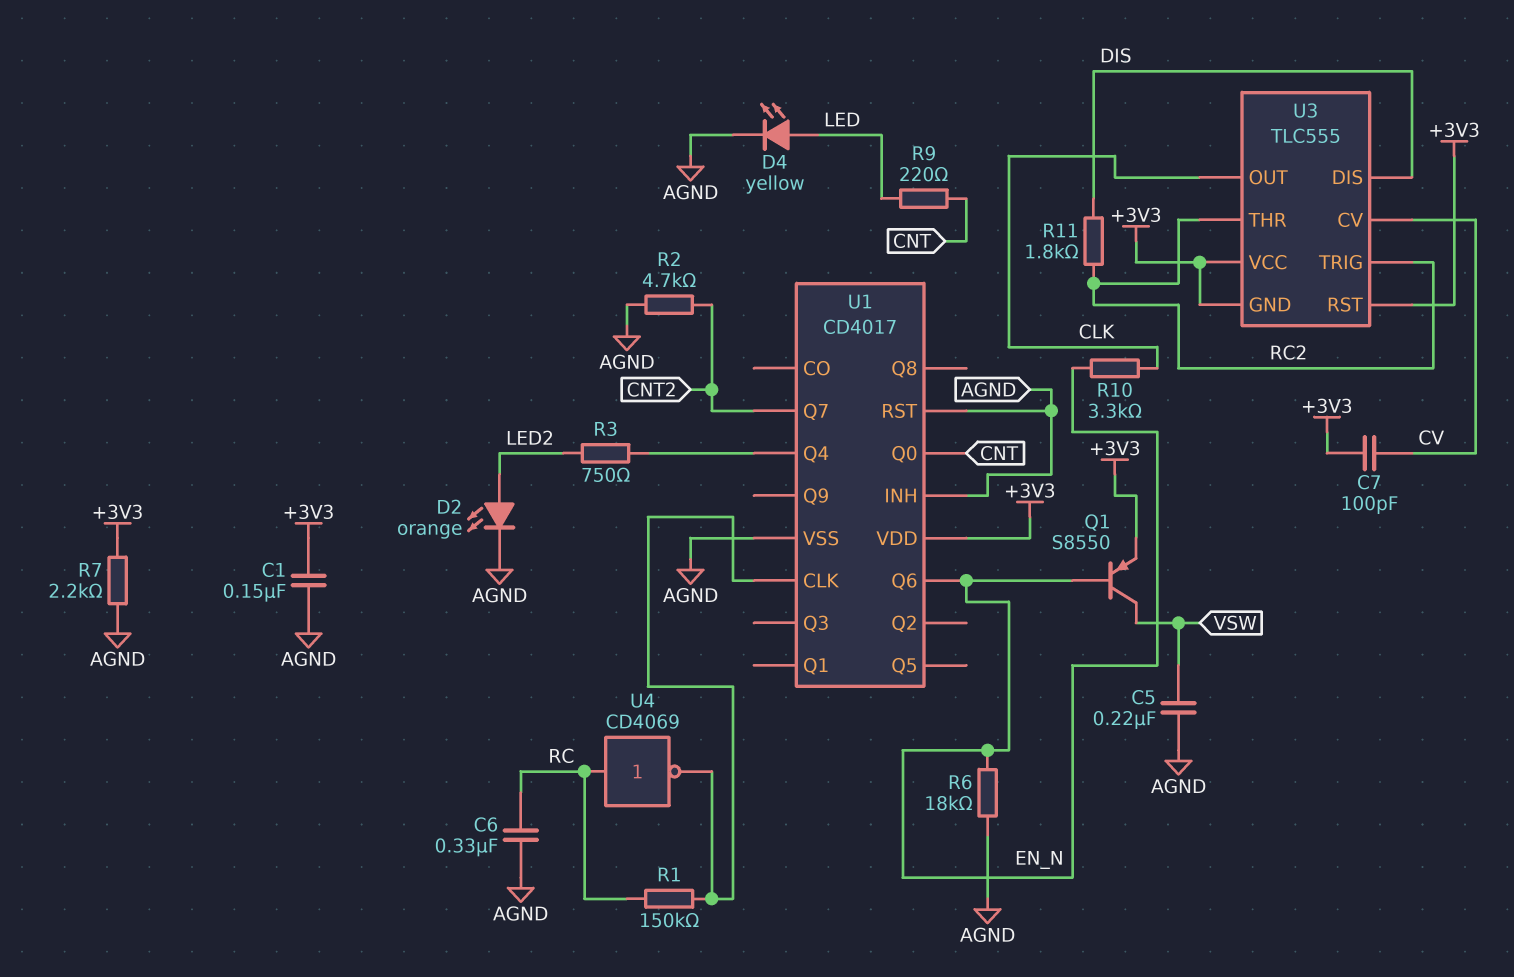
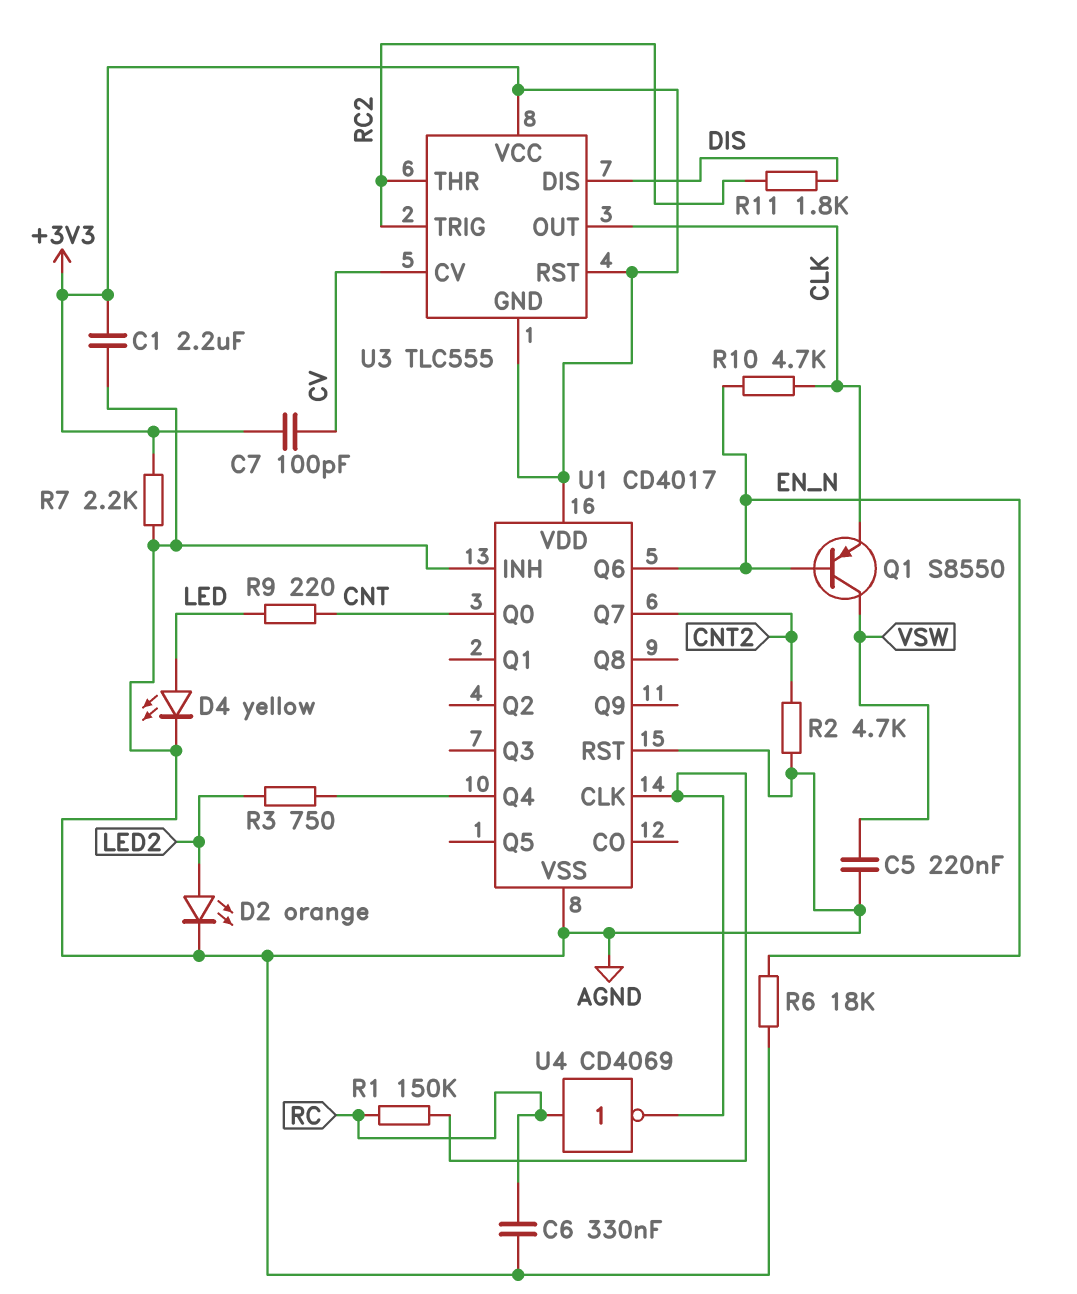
C1: 150nF (+3V3, AGND) -> 2.2uF (+3V3, AGND)
Q1: PNP S8550 (B EN_N, C VSW, E +3V3) -> PNP S8550 (B EN_N, C VSW, E CLK)
R10: 3.3k (CLK, EN_N) -> 4.7k (CLK, EN_N)

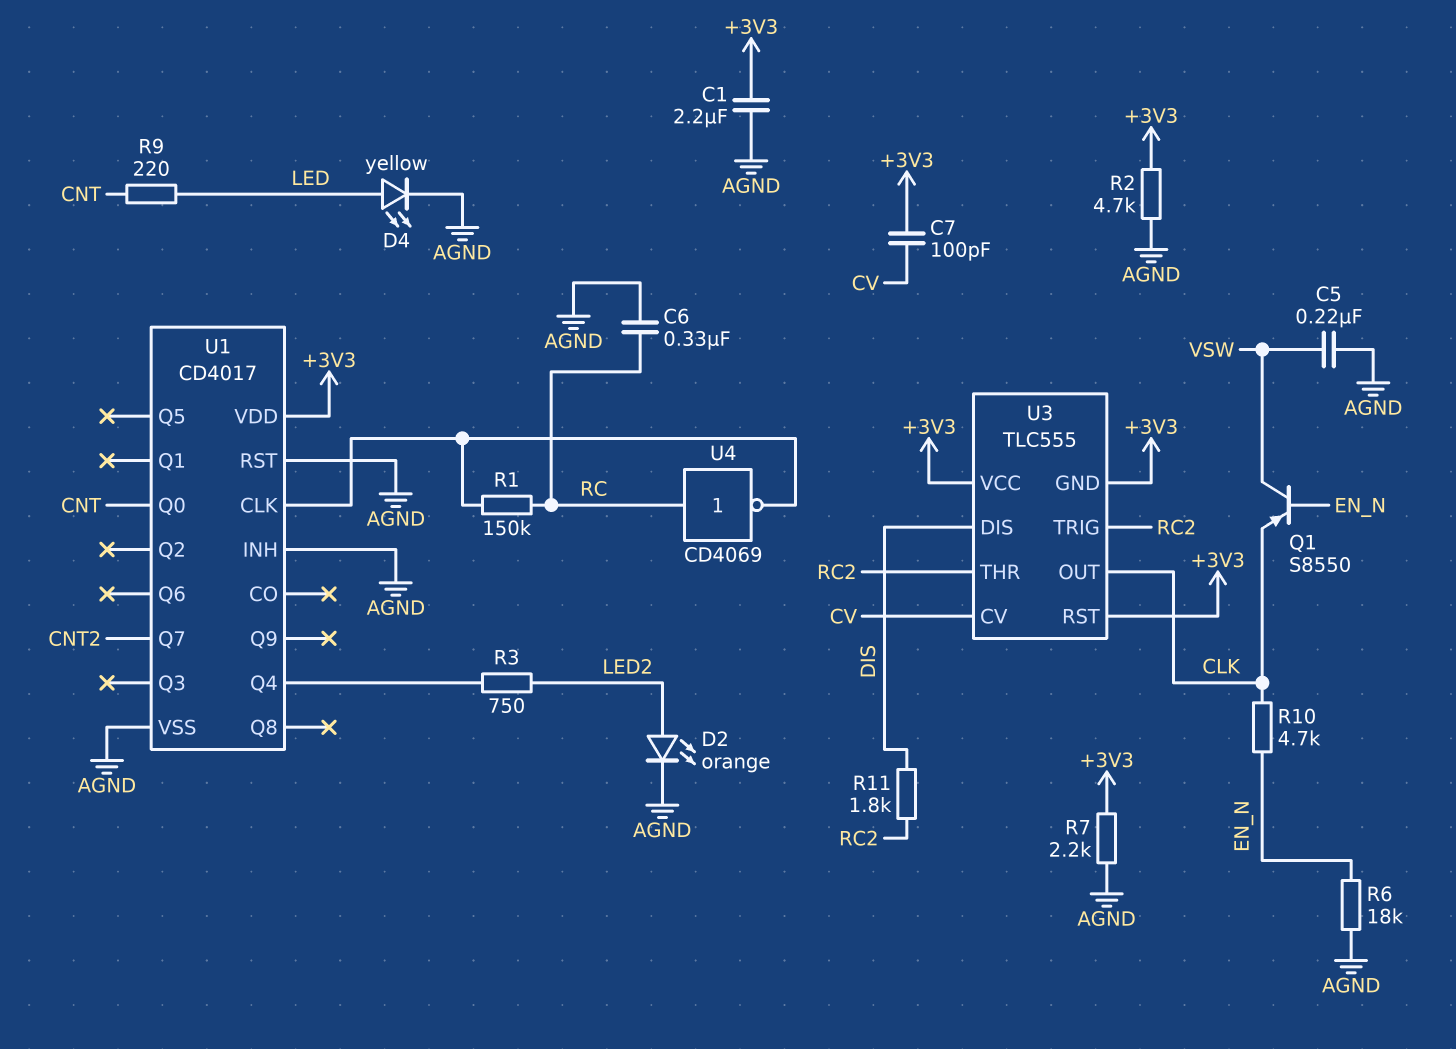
R2: 4.7k (AGND, CNT2) -> 4.7k (+3V3, AGND)
U1 pin Q6: EN_N -> none

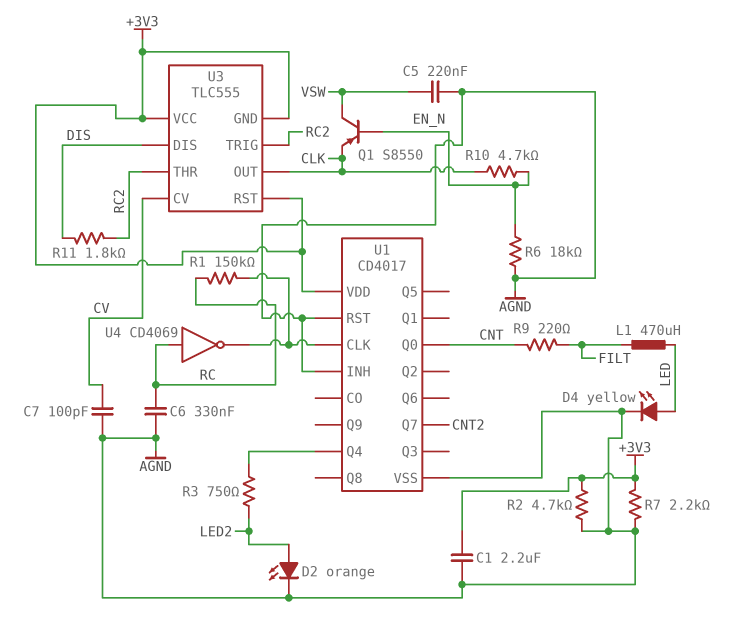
C7: 100pF (+3V3, CV) -> 100pF (AGND, CV)
L1: none -> 470uH (FILT, LED)
R9: 220 (CNT, LED) -> 220 (CNT, FILT)

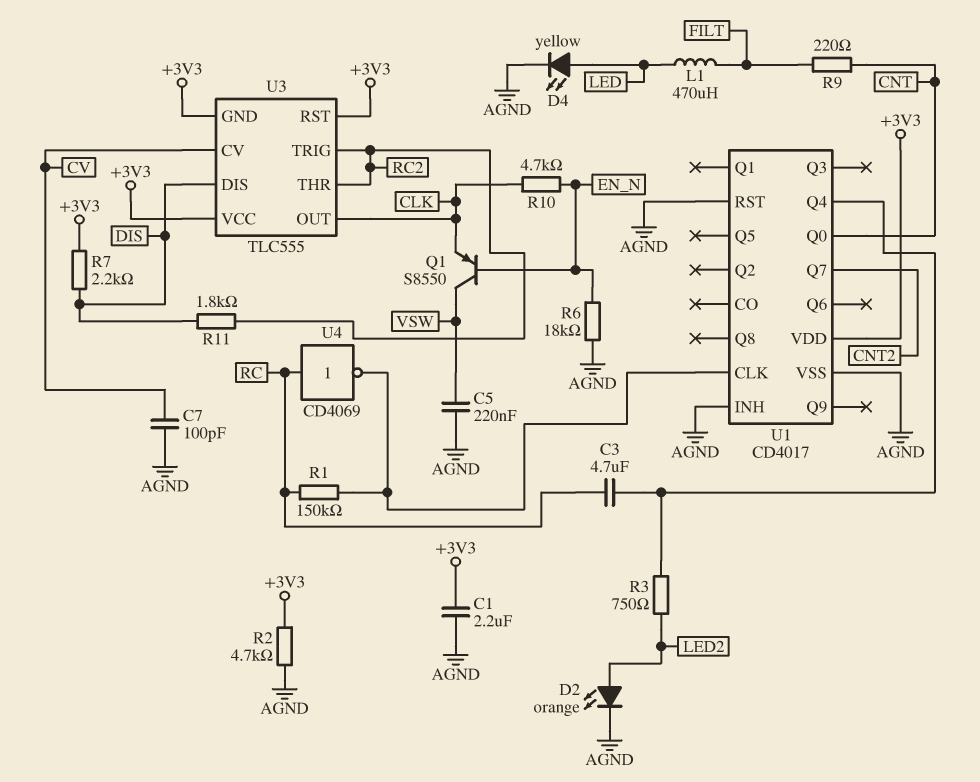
C3: none -> 4.7uF (RC, U1/Q4)
C6: 330nF (AGND, RC) -> none
R7: 2.2k (+3V3, AGND) -> 2.2k (+3V3, DIS)

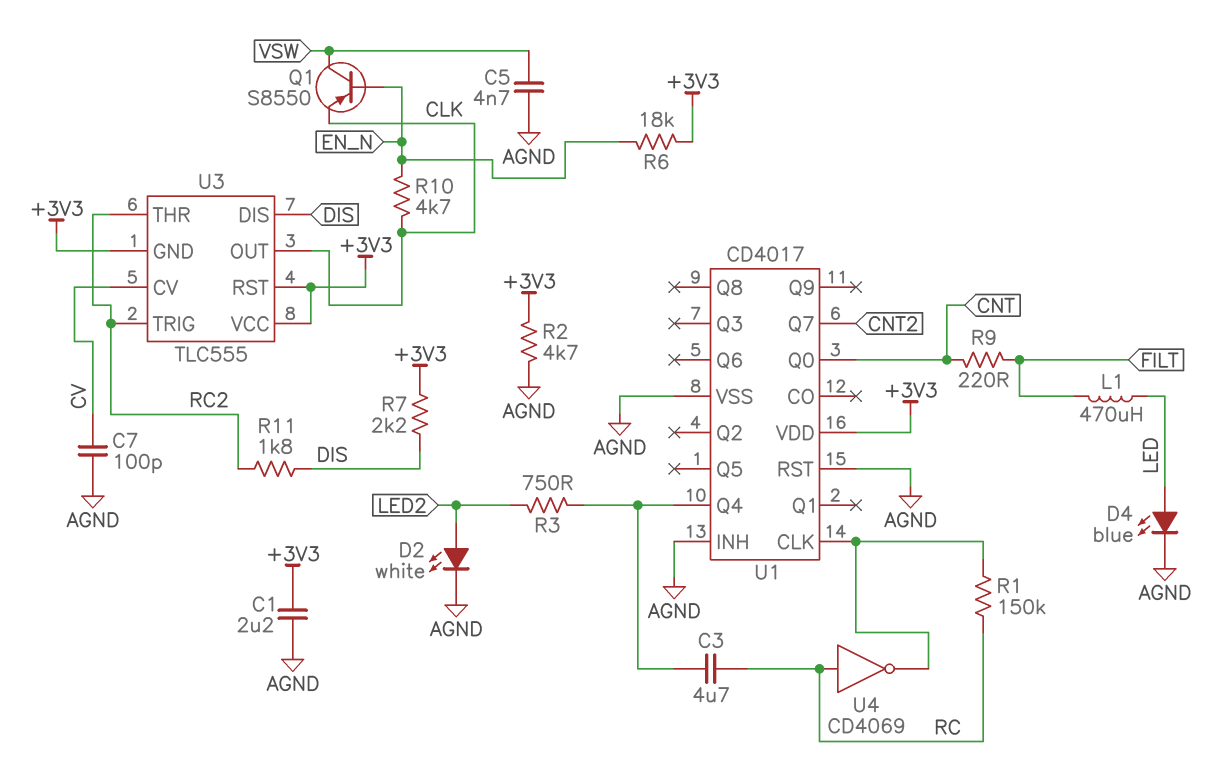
C5: 220nF (AGND, VSW) -> 4.7nF (AGND, VSW)
D2: LED orange (A LED2, K AGND) -> LED white (A LED2, K AGND)
D4: LED yellow (A LED, K AGND) -> LED blue (A LED, K AGND)
R6: 18k (AGND, EN_N) -> 18k (+3V3, EN_N)

